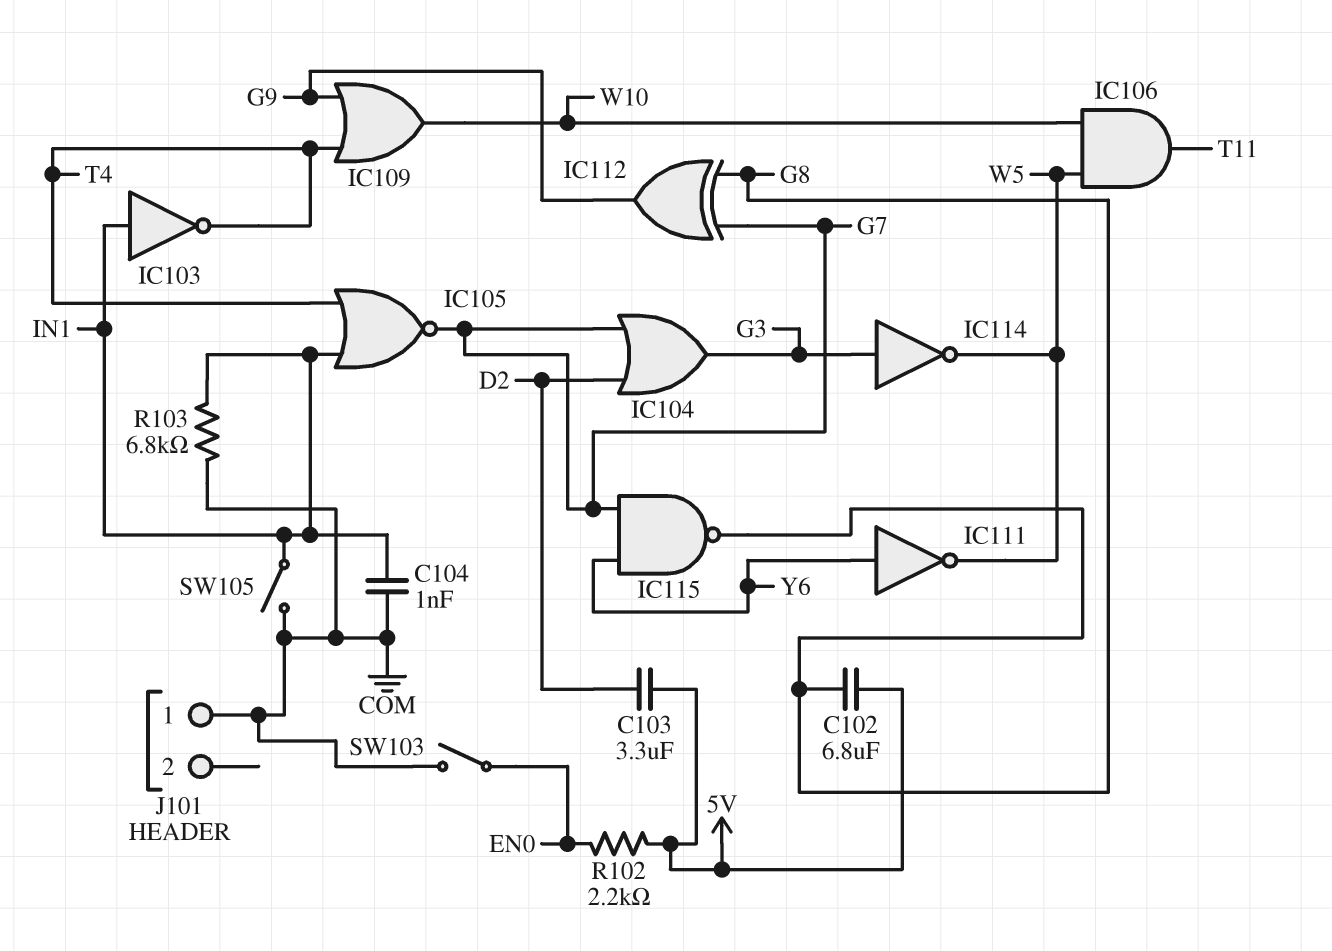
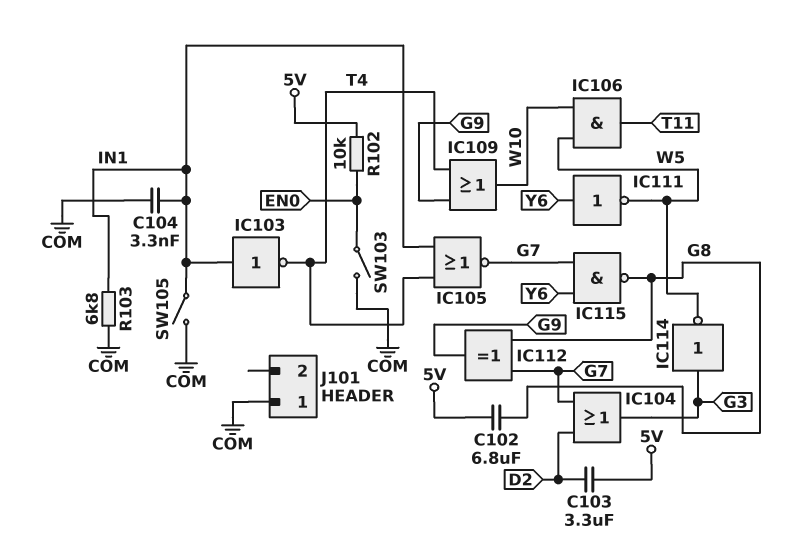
C104: 1nF (COM, IN1) -> 3.3nF (COM, IN1)
R102: 2.2k (5V, EN0) -> 10k (5V, EN0)

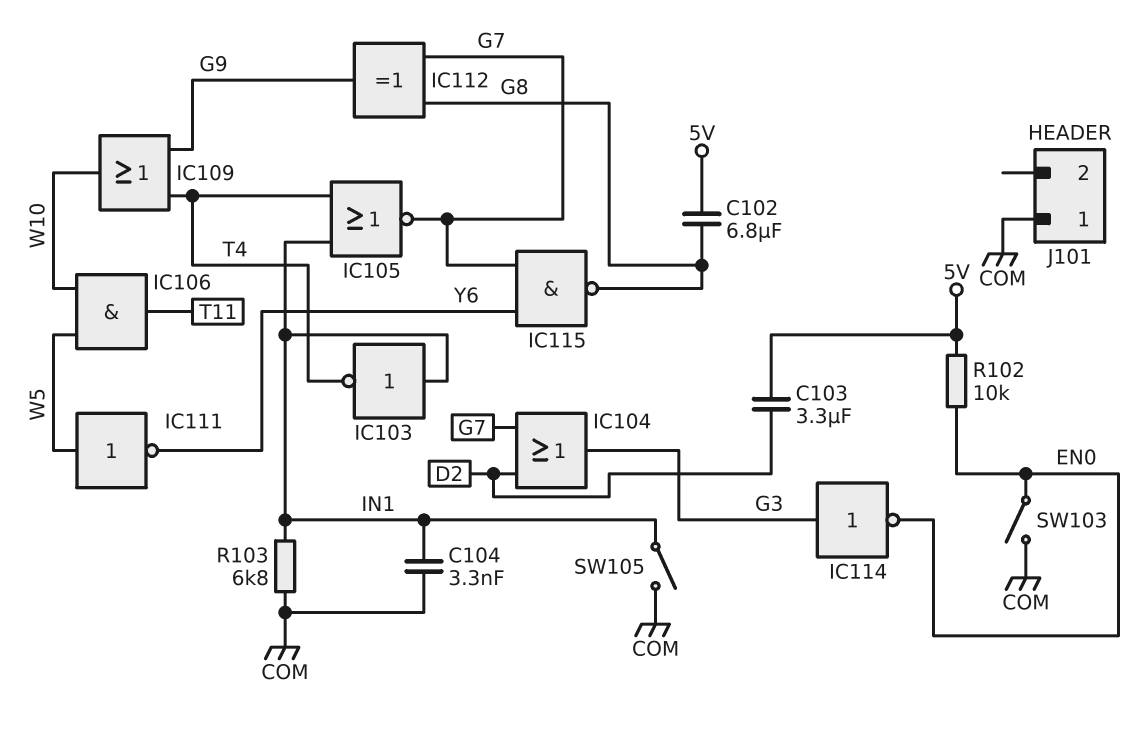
IC111: NOT (in Y6, out W5) -> NOT (in W5, out Y6)
IC114: NOT (in G3, out W5) -> NOT (in G3, out EN0)

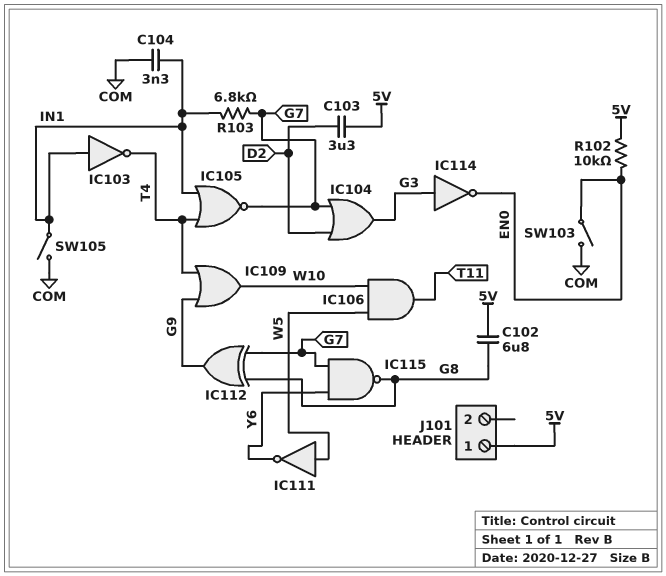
J101 pin 1: COM -> 5V
R103: 6.8k (COM, IN1) -> 6.8k (G7, IN1)

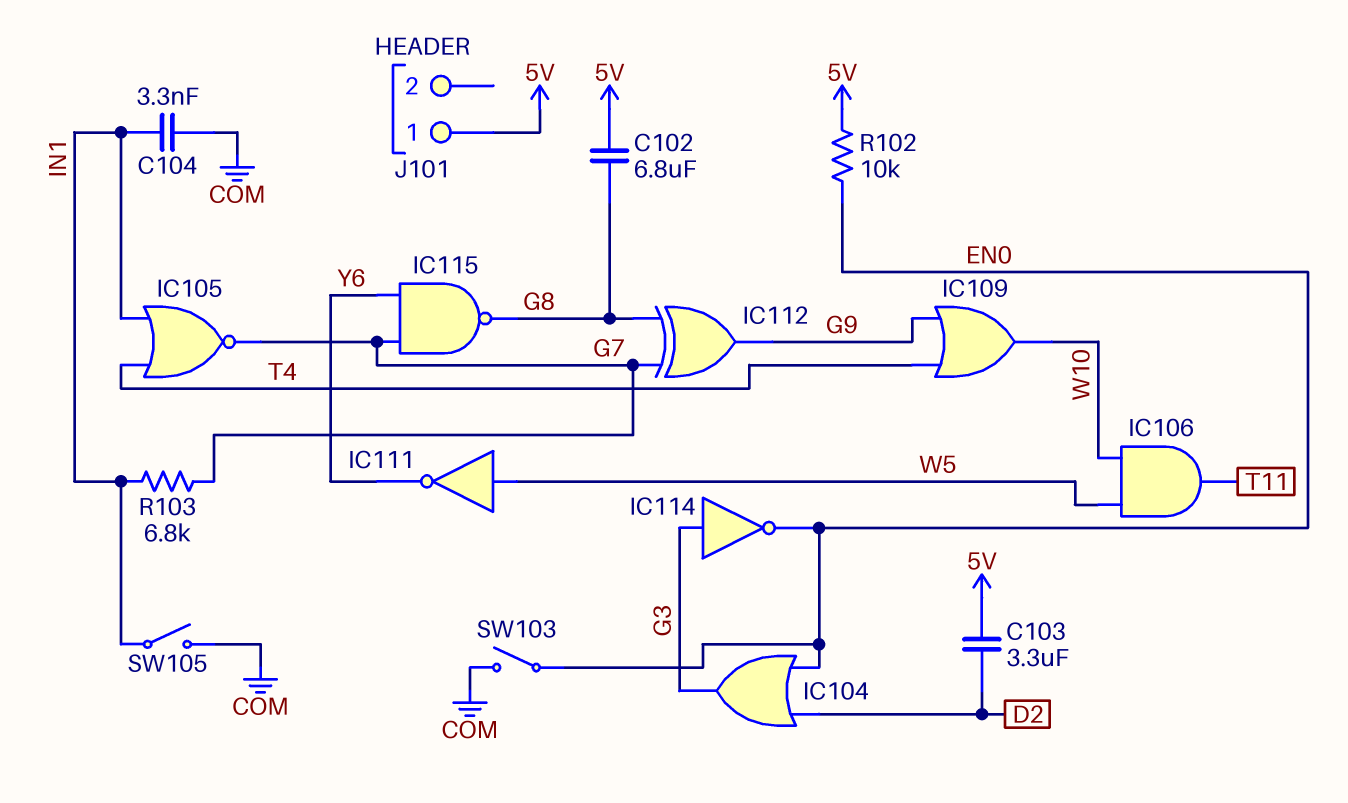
IC103: NOT (in IN1, out T4) -> none
IC104: OR (in D2, in G7, out G3) -> OR (in D2, in EN0, out G3)

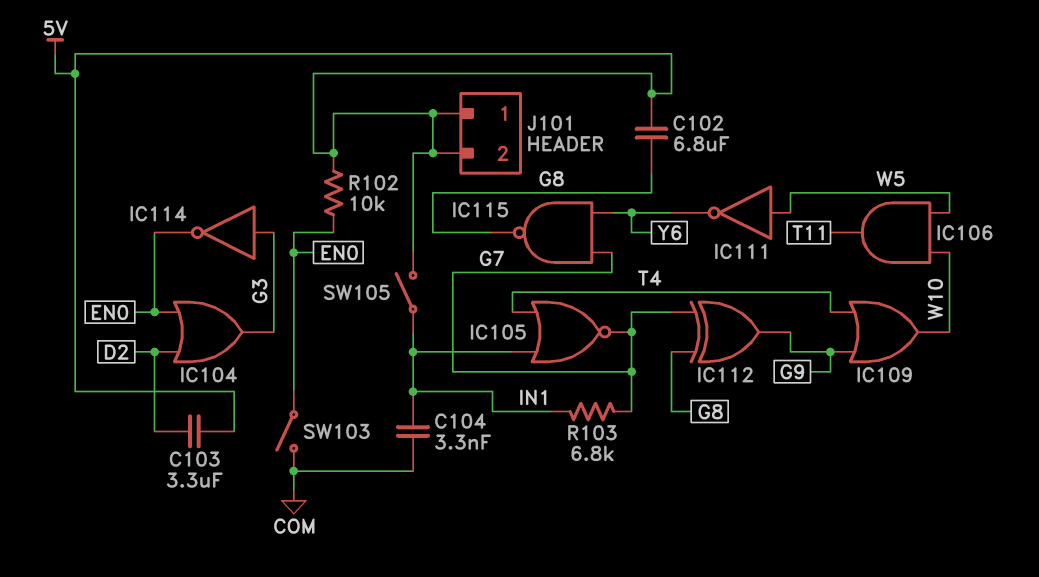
J101 pin 2: none -> 5V
SW105: switch (COM, IN1) -> switch (5V, IN1)

